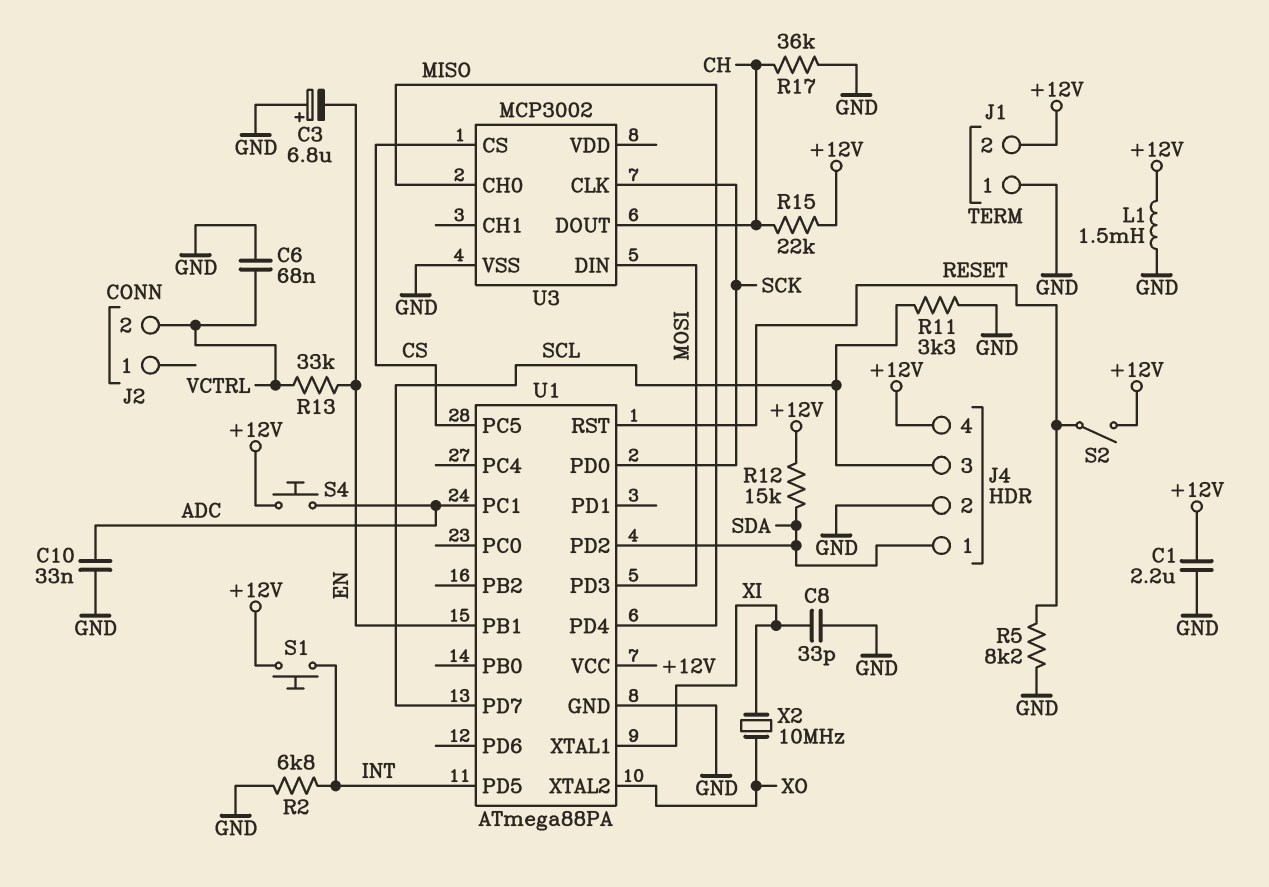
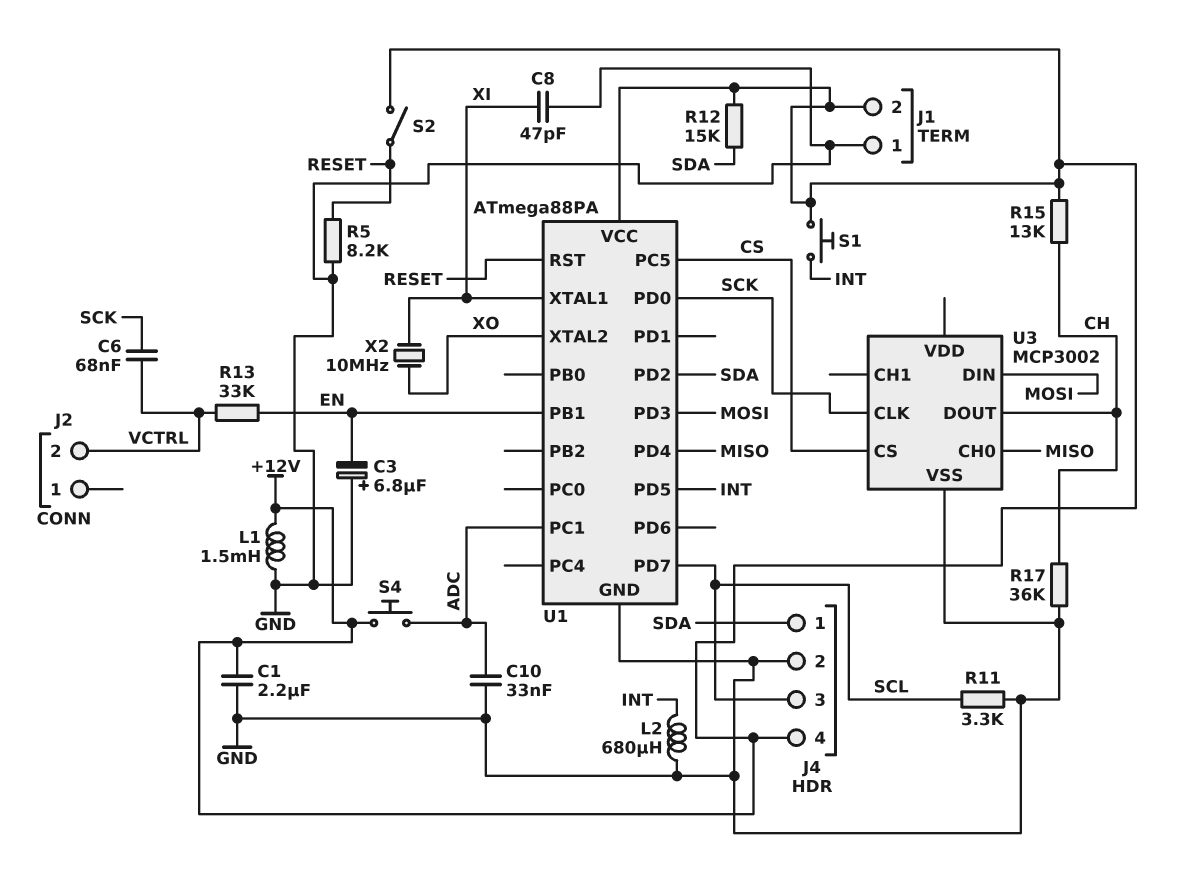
C6: 68nF (GND, VCTRL) -> 68nF (SCK, VCTRL)
C8: 33pF (GND, XI) -> 47pF (GND, XI)
L2: none -> 680uH (GND, INT)
R2: 6.8k (GND, INT) -> none
R15: 22k (+12V, CH) -> 13k (+12V, CH)

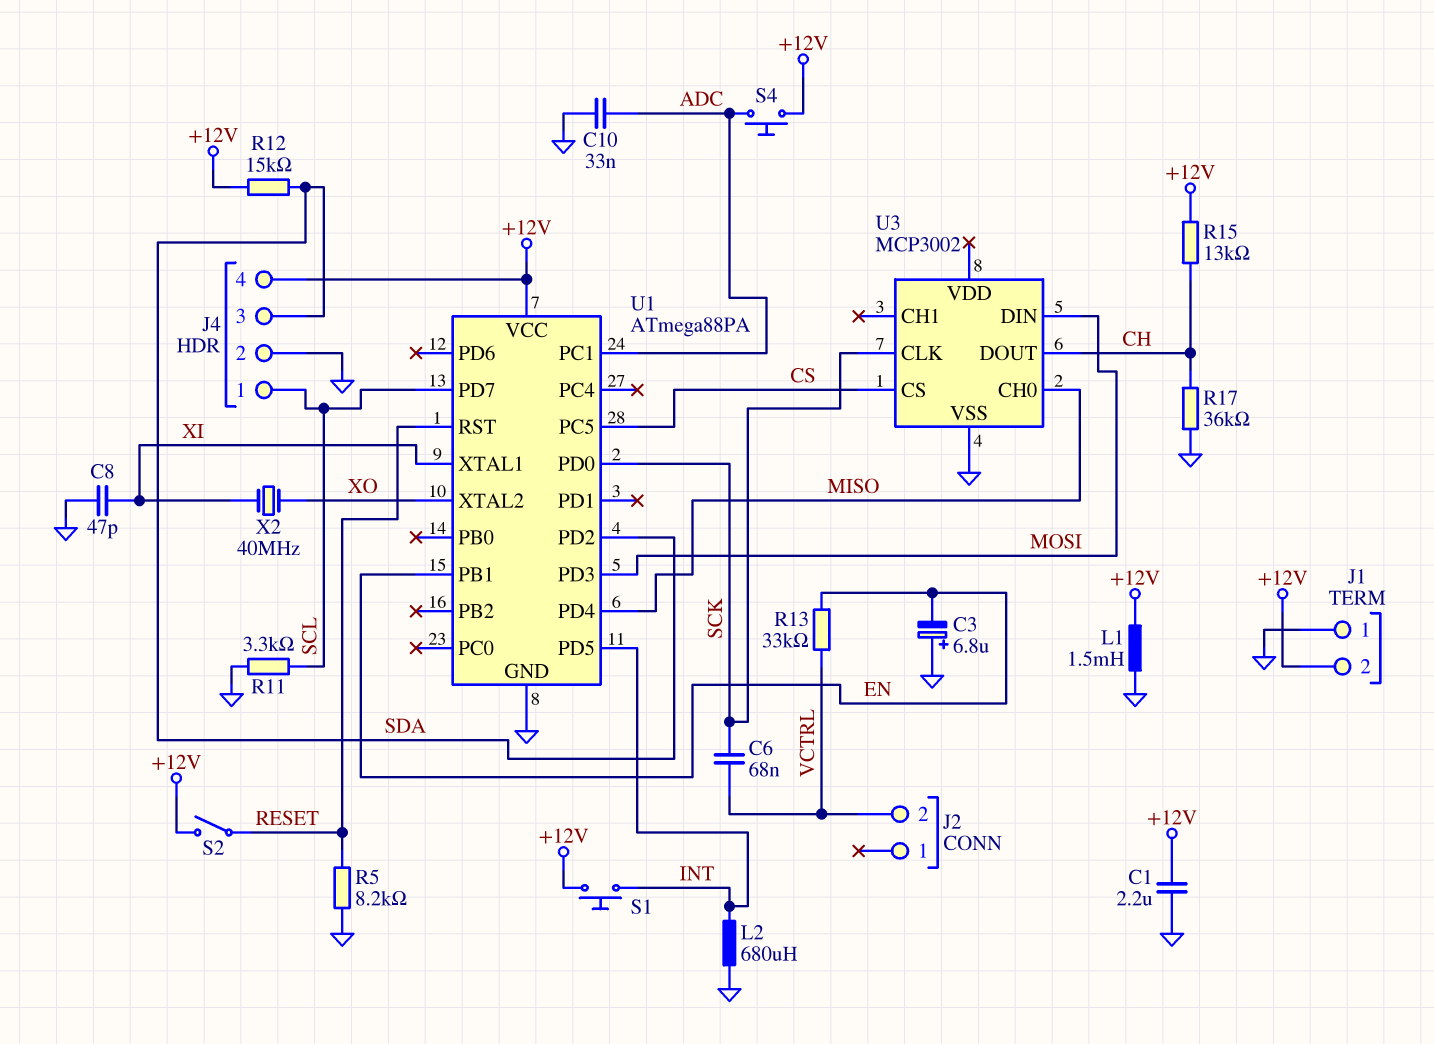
J4 pin 1: SDA -> SCL
J4 pin 3: SCL -> SDA
X2: 10MHz (XI, XO) -> 40MHz (XI, XO)

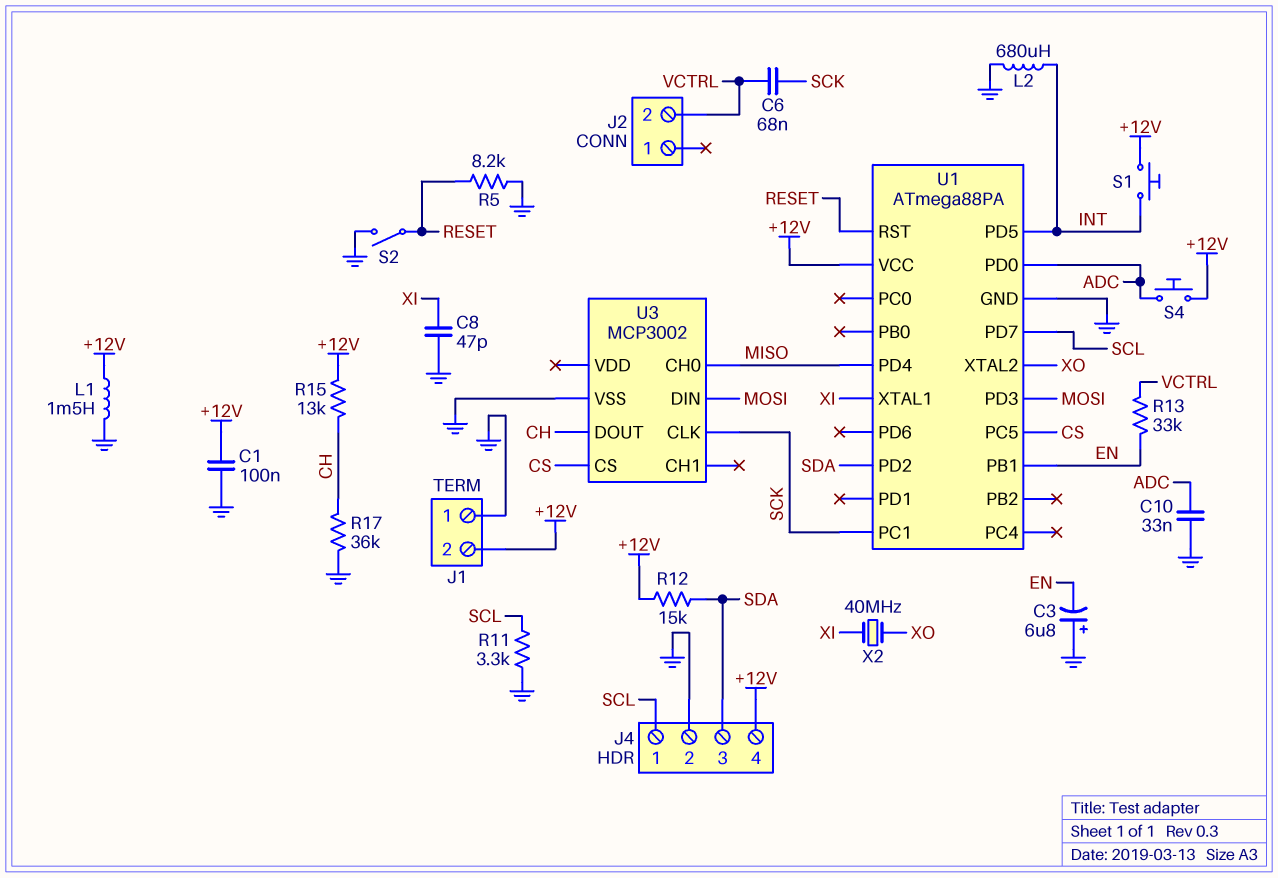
C1: 2.2uF (+12V, GND) -> 100nF (+12V, GND)
S2: switch (+12V, RESET) -> switch (GND, RESET)
U1 pin PC1: ADC -> SCK
U1 pin PD0: SCK -> ADC

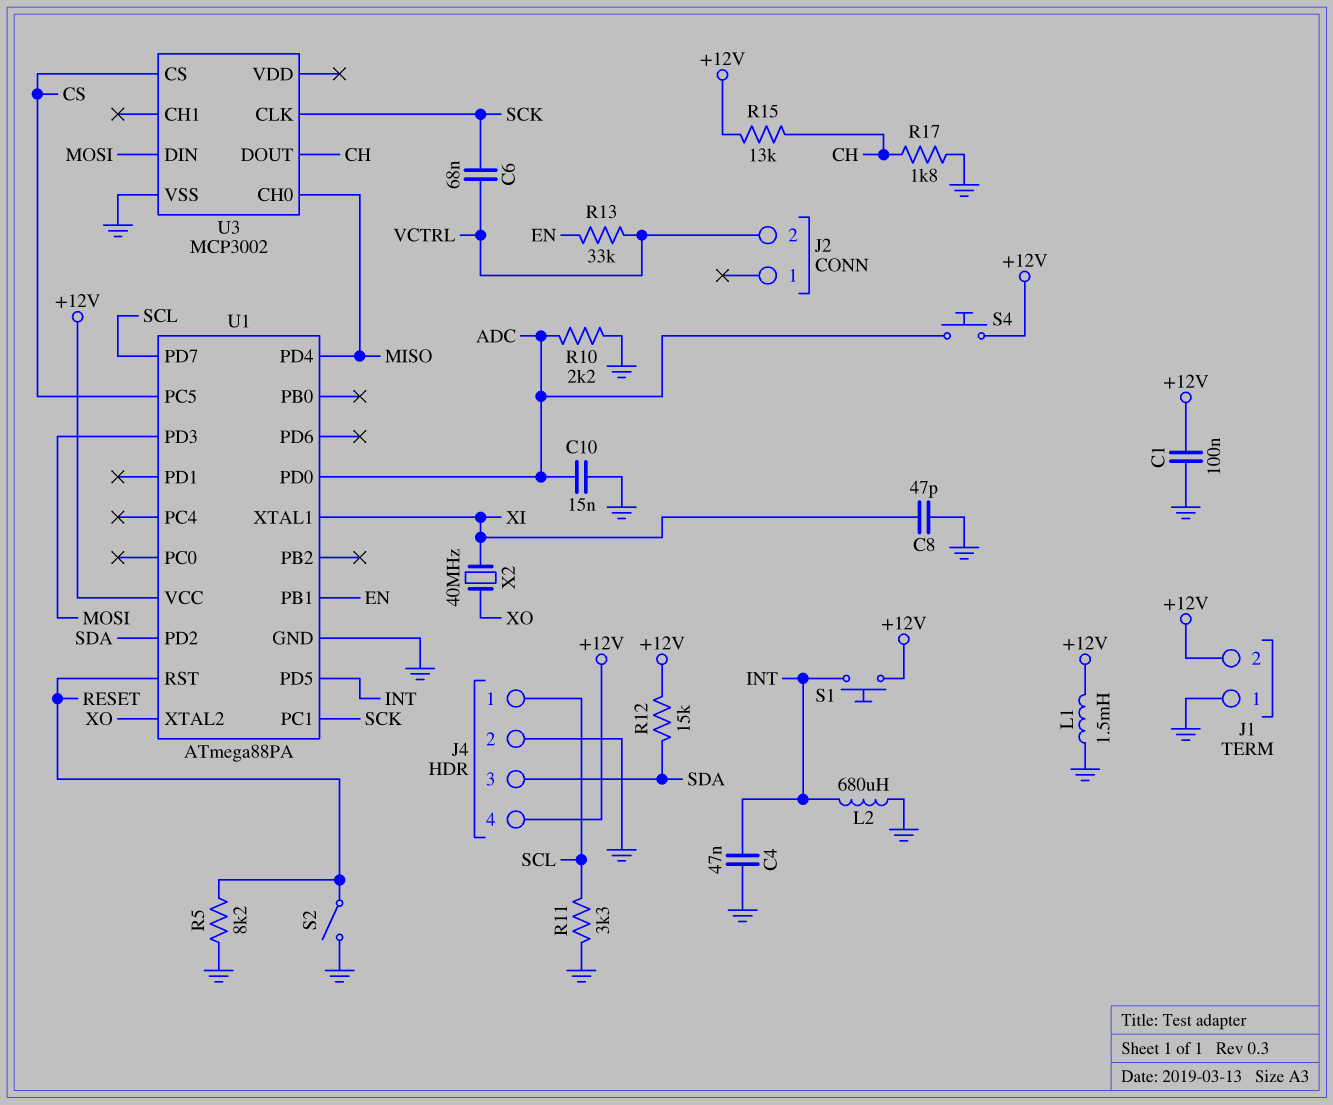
C3: 6.8uF (plus GND, minus EN) -> none
C4: none -> 47nF (GND, INT)
C10: 33nF (ADC, GND) -> 15nF (ADC, GND)
R10: none -> 2.2k (ADC, GND)
R17: 36k (CH, GND) -> 1.8k (CH, GND)

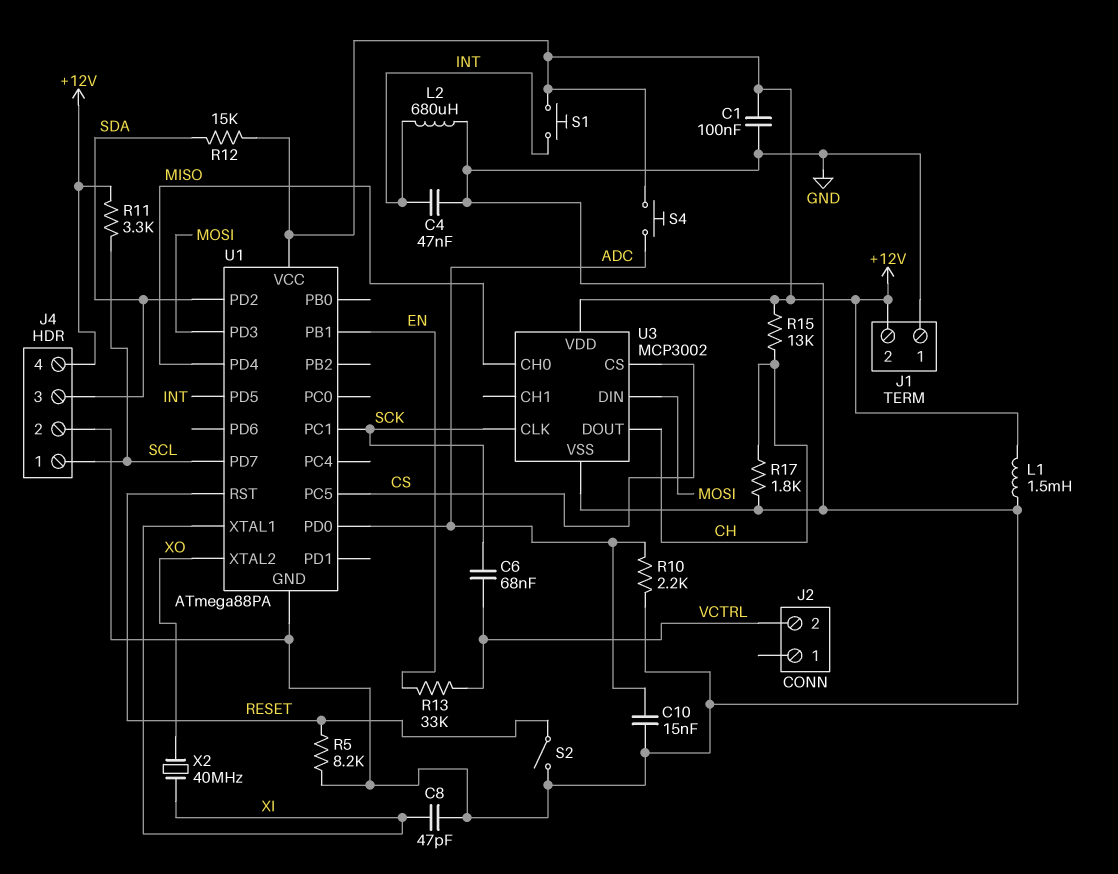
R11: 3.3k (GND, SCL) -> 3.3k (+12V, SCL)
U3 pin VDD: none -> +12V

